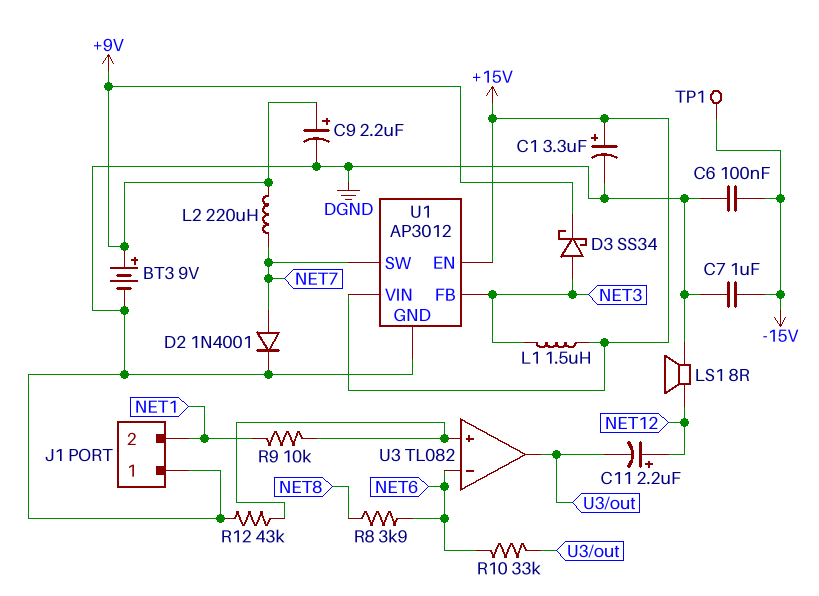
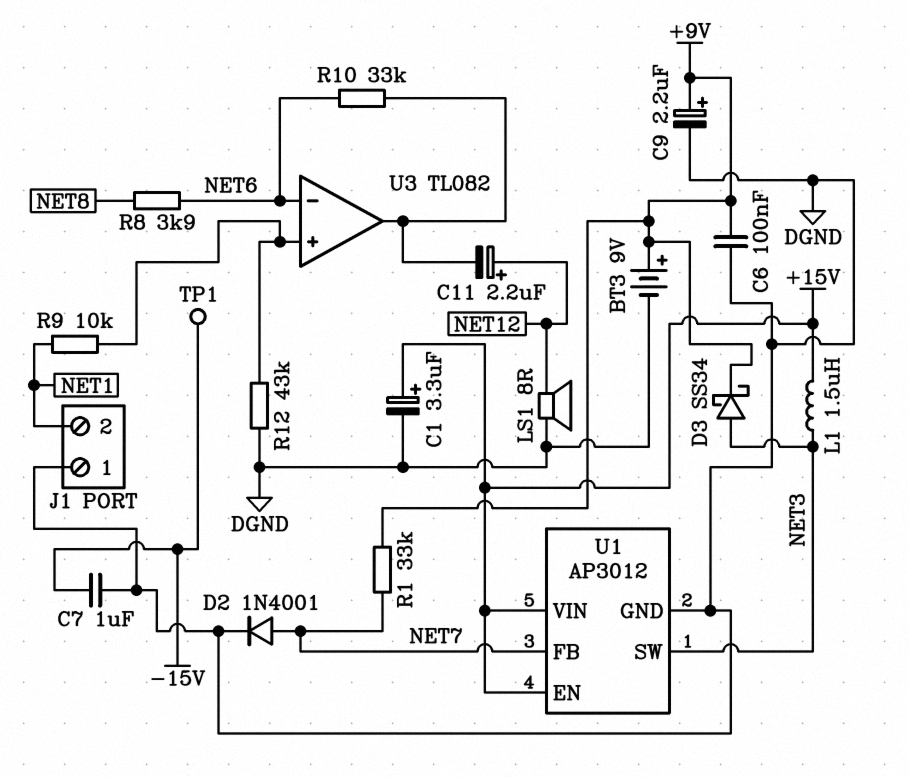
C6: 100nF (-15V, DGND) -> 100nF (+9V, DGND)
L2: 220uH (+9V, NET7) -> none
R1: none -> 33k (+9V, NET7)
U1 pin FB: NET3 -> NET7
U1 pin SW: NET7 -> NET3

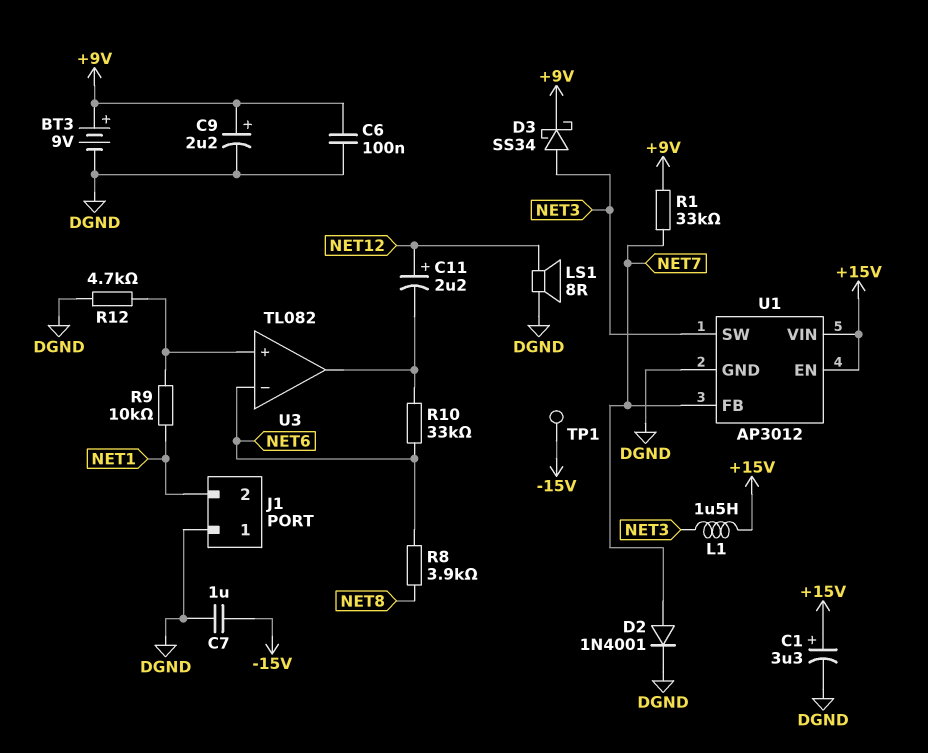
R12: 43k (DGND, U3/in+) -> 4.7k (DGND, U3/in+)

